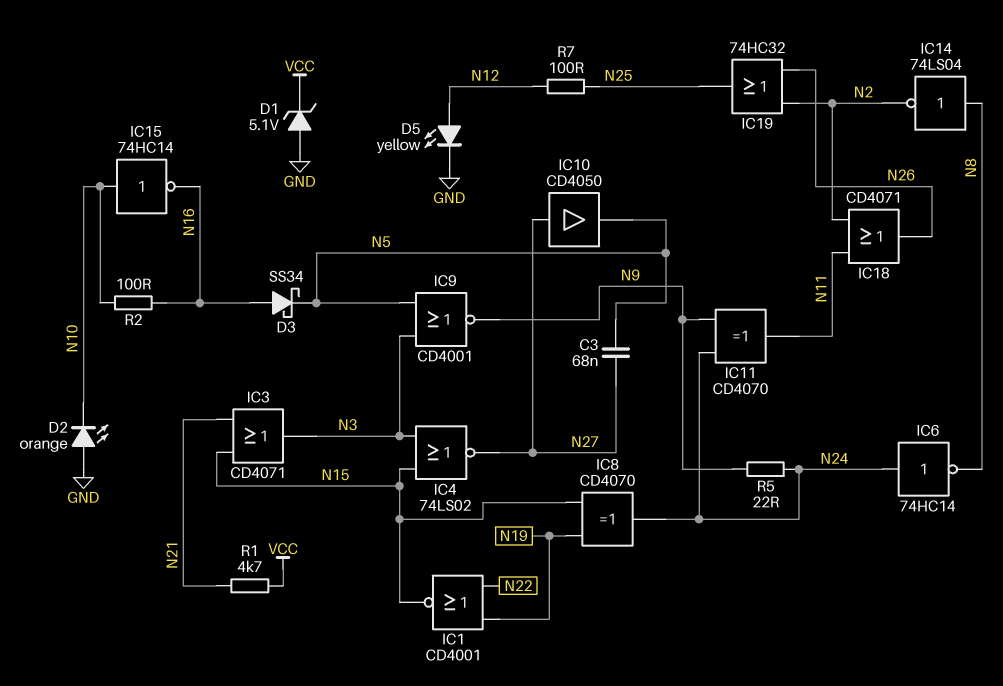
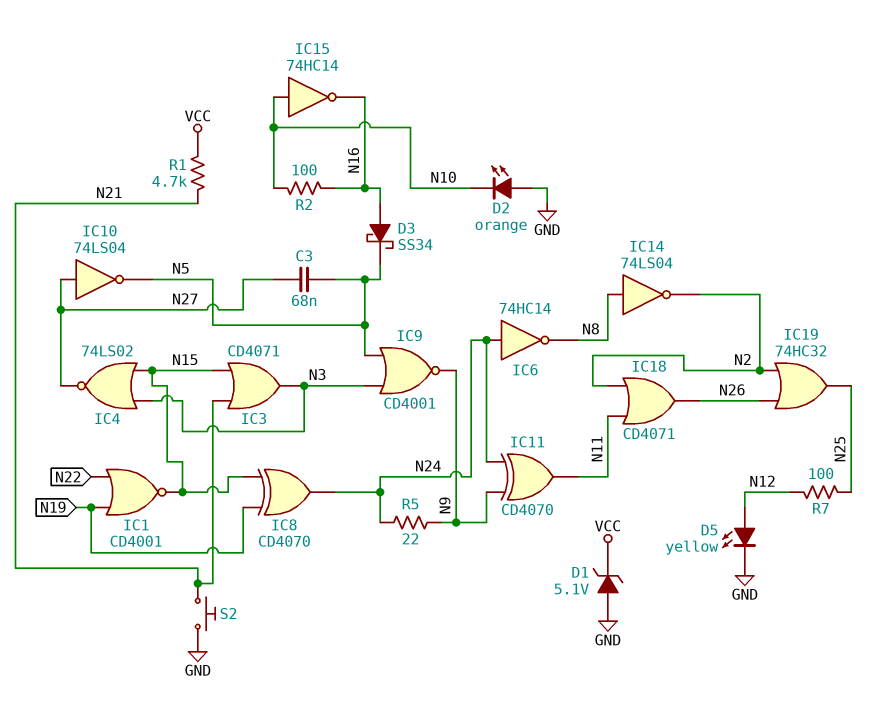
IC10: buffer CD4050 (in N27, out N5) -> NOT 74LS04 (in N27, out N5)
S2: none -> button (GND, N21)

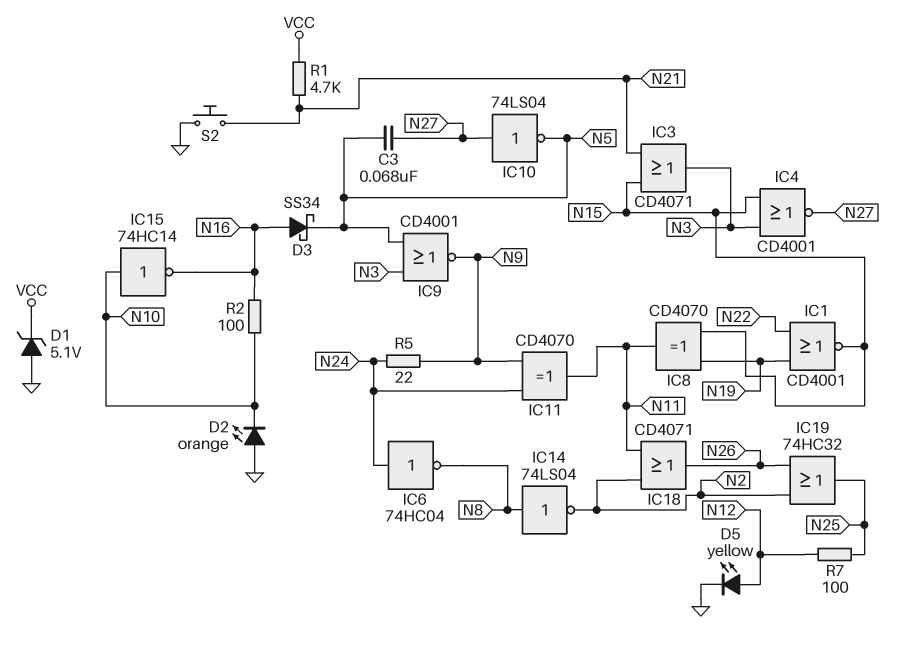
IC4: NOR 74LS02 (in N3, in N15, out N27) -> NOR CD4001 (in N3, in N15, out N27)
IC6: NOT 74HC14 (in N24, out N8) -> NOT 74HC04 (in N24, out N8)
IC8: XOR CD4070 (in N15, in N19, out N24) -> XOR CD4070 (in N15, in N19, out N11)

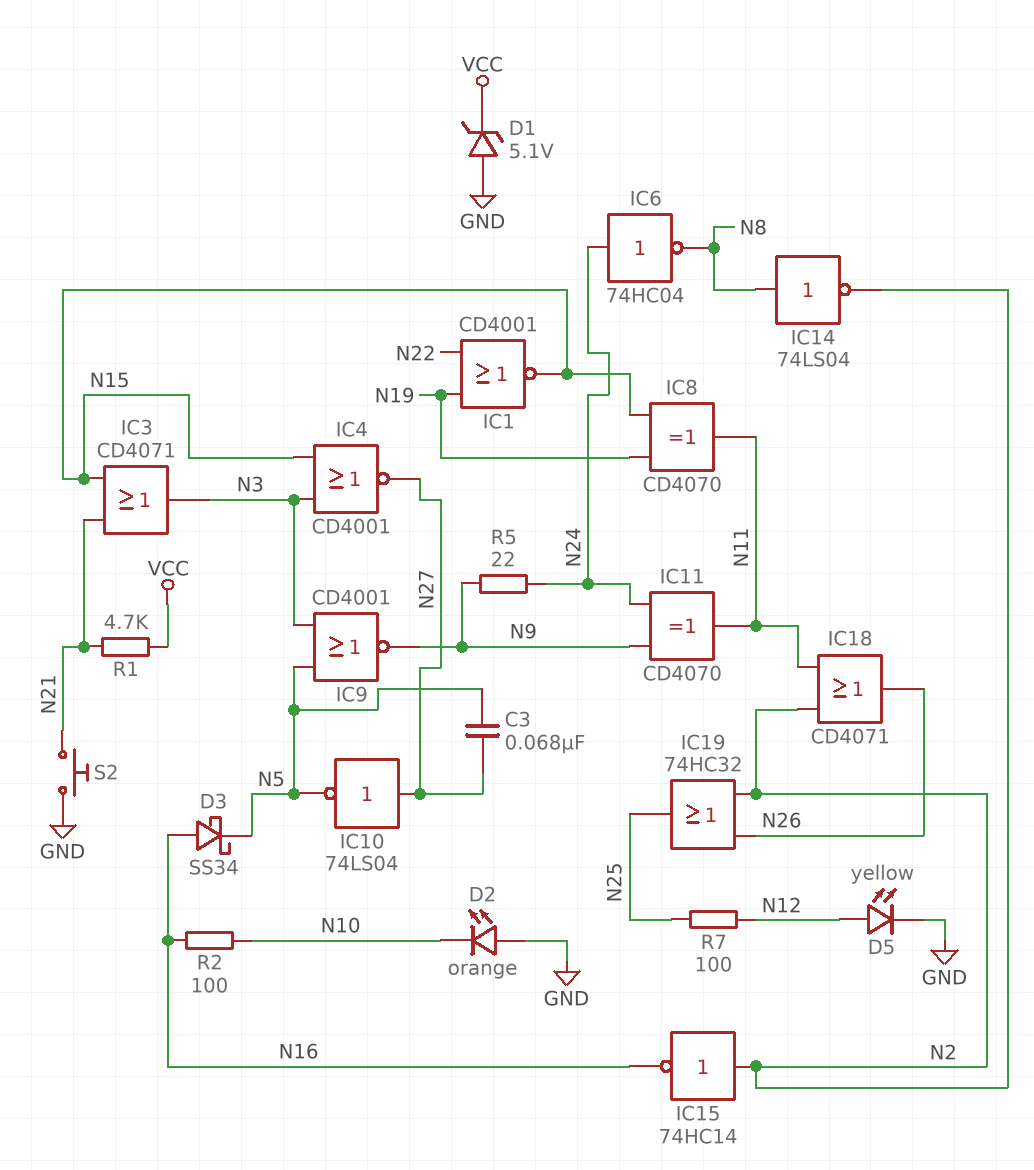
IC15: NOT 74HC14 (in N10, out N16) -> NOT 74HC14 (in N2, out N16)

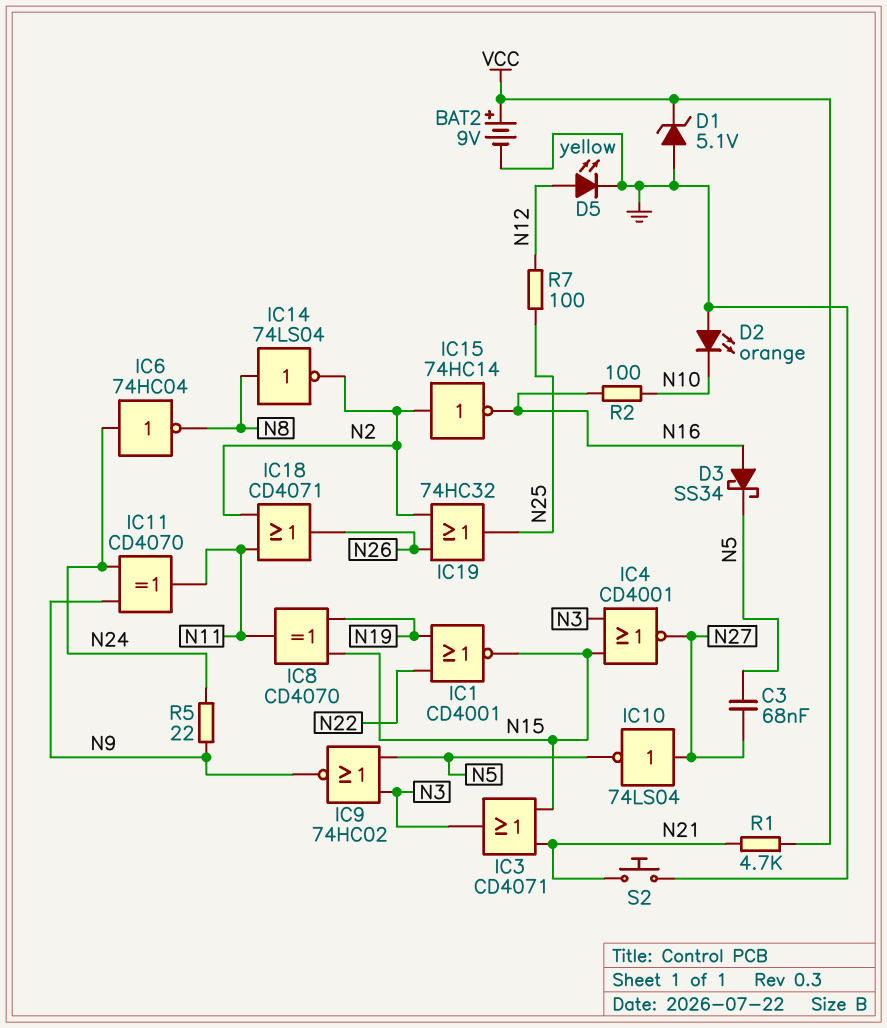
BAT2: none -> 9V (plus VCC, minus GND)
IC9: NOR CD4001 (in N3, in N5, out N9) -> NOR 74HC02 (in N3, in N5, out N9)

